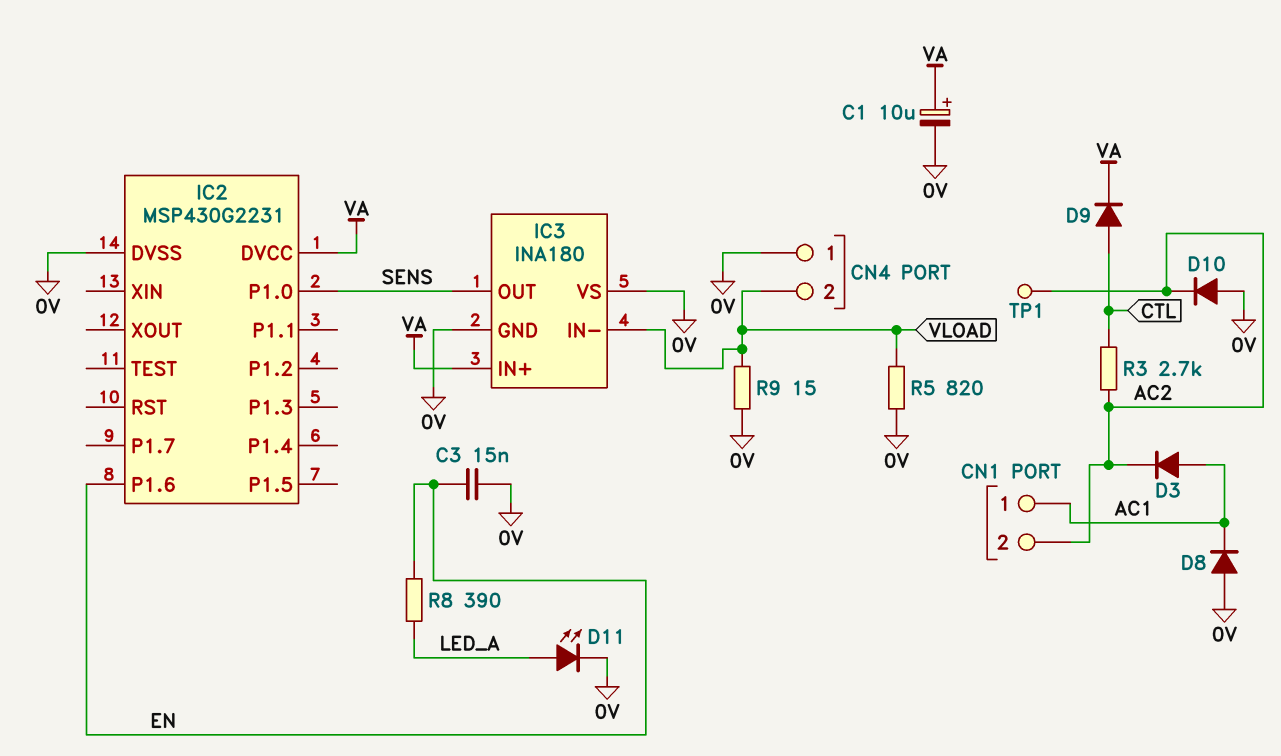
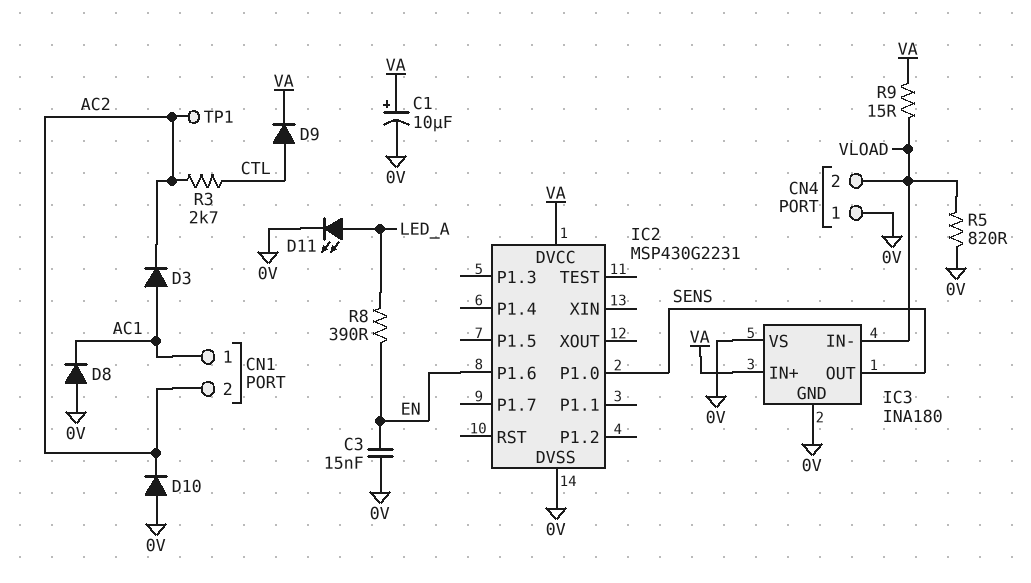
R9: 15 (0V, VLOAD) -> 15 (VA, VLOAD)

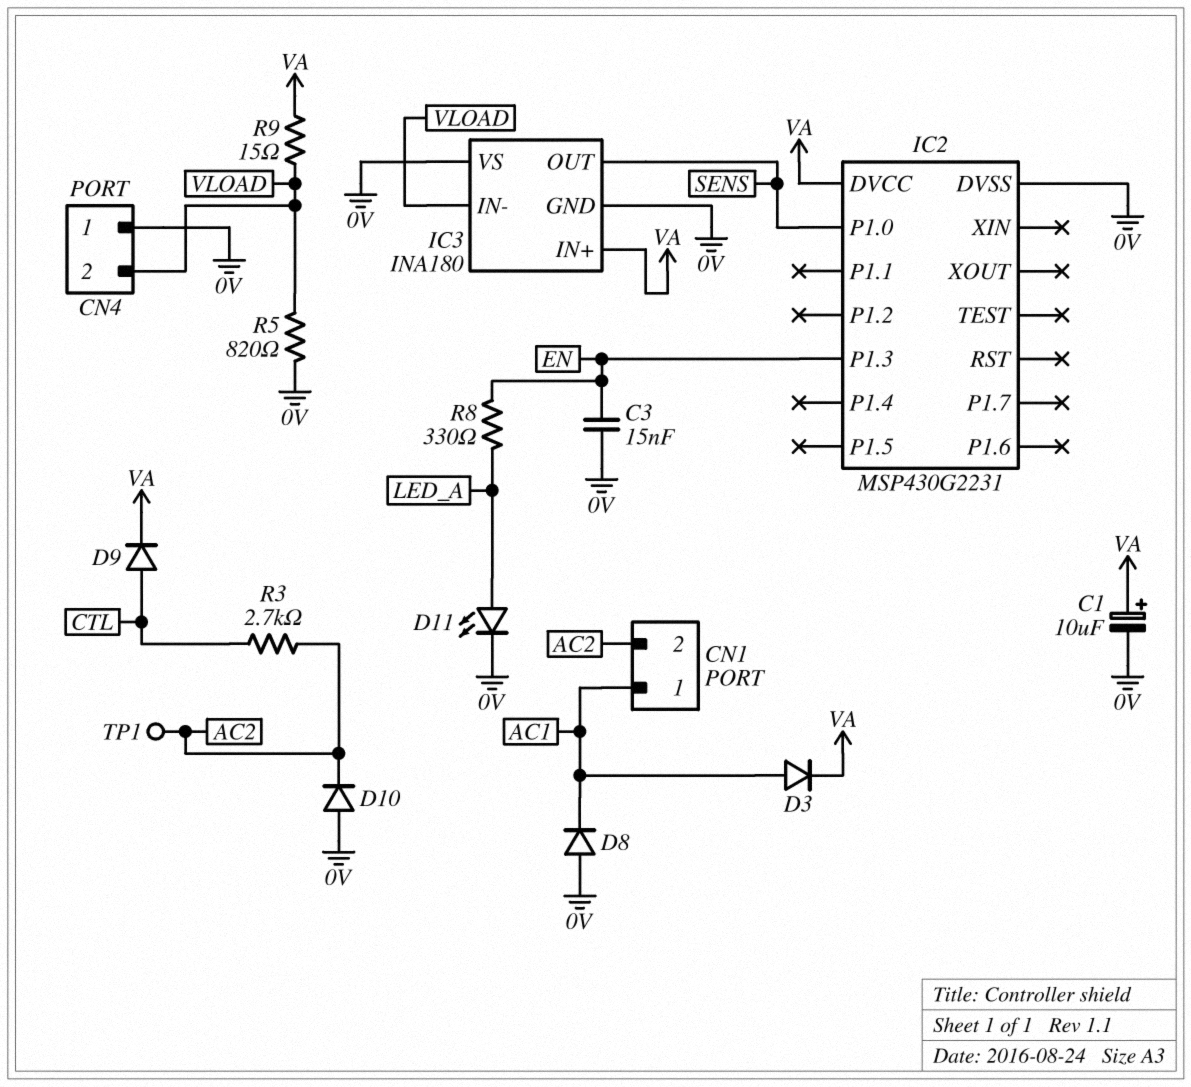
D3: diode (A AC1, K AC2) -> diode (A AC1, K VA)
IC2 pin P1.3: none -> EN
IC2 pin P1.6: EN -> none
R8: 390 (EN, LED_A) -> 330 (EN, LED_A)

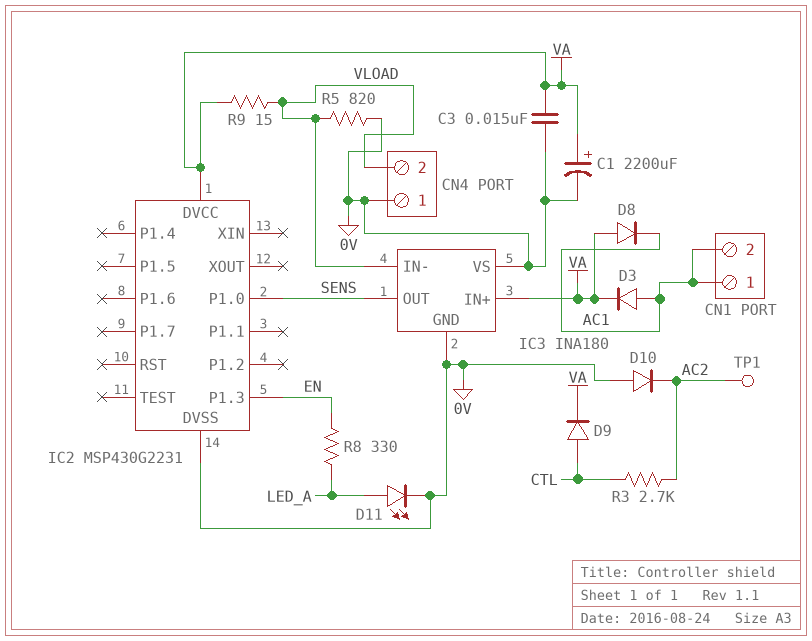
C1: 10uF (plus VA, minus 0V) -> 2200uF (plus VA, minus 0V)
C3: 15nF (0V, EN) -> 15nF (0V, VA)
CN1 pin 2: AC2 -> AC1
D8: diode (A 0V, K AC1) -> diode (A VA, K AC1)

